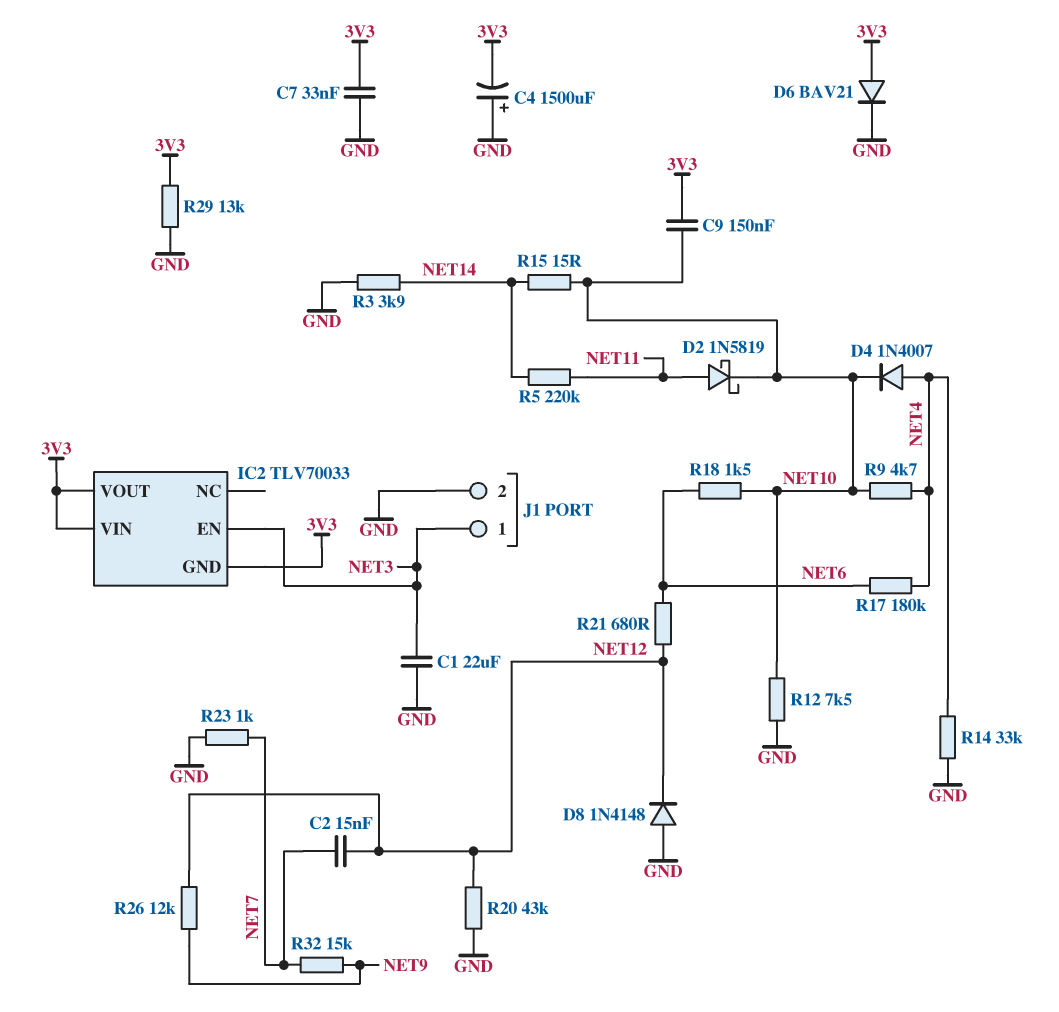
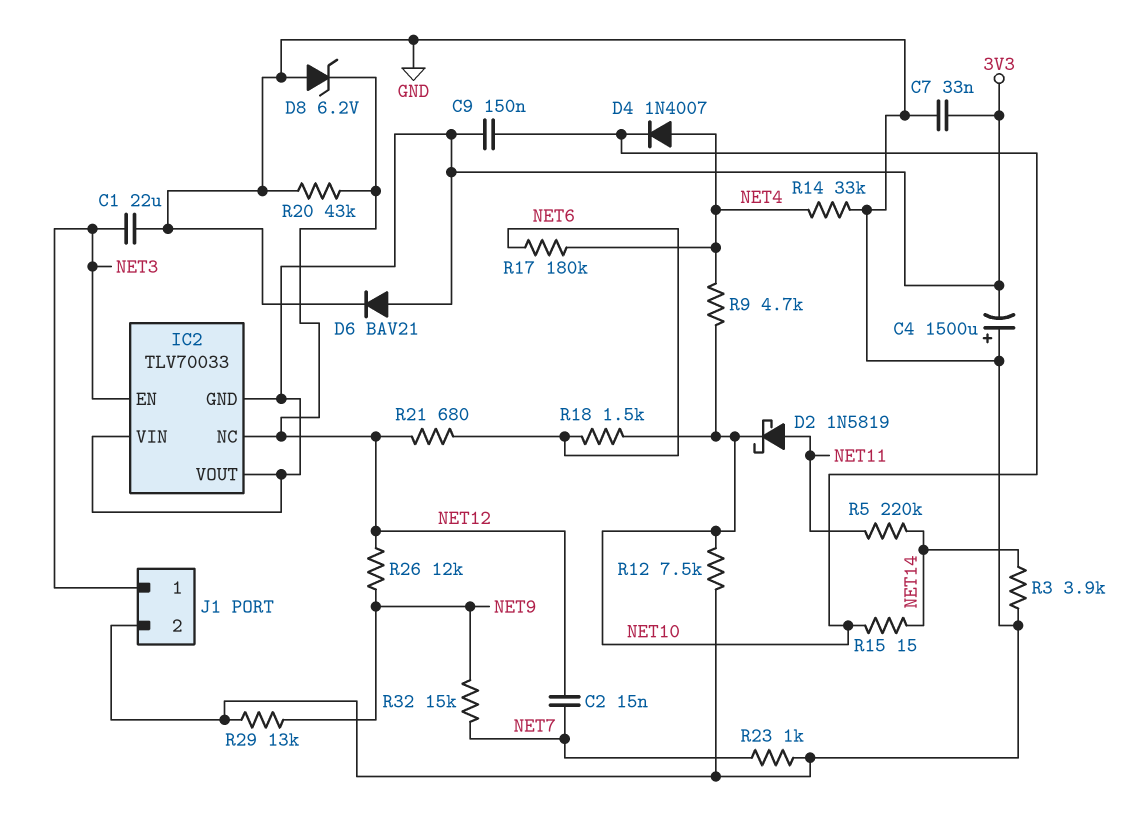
D8: diode 1N4148 (A GND, K NET12) -> zener 6.2V (A GND, K NET12)
IC2 pin NC: none -> NET12
R29: 13k (3V3, GND) -> 13k (GND, NET9)

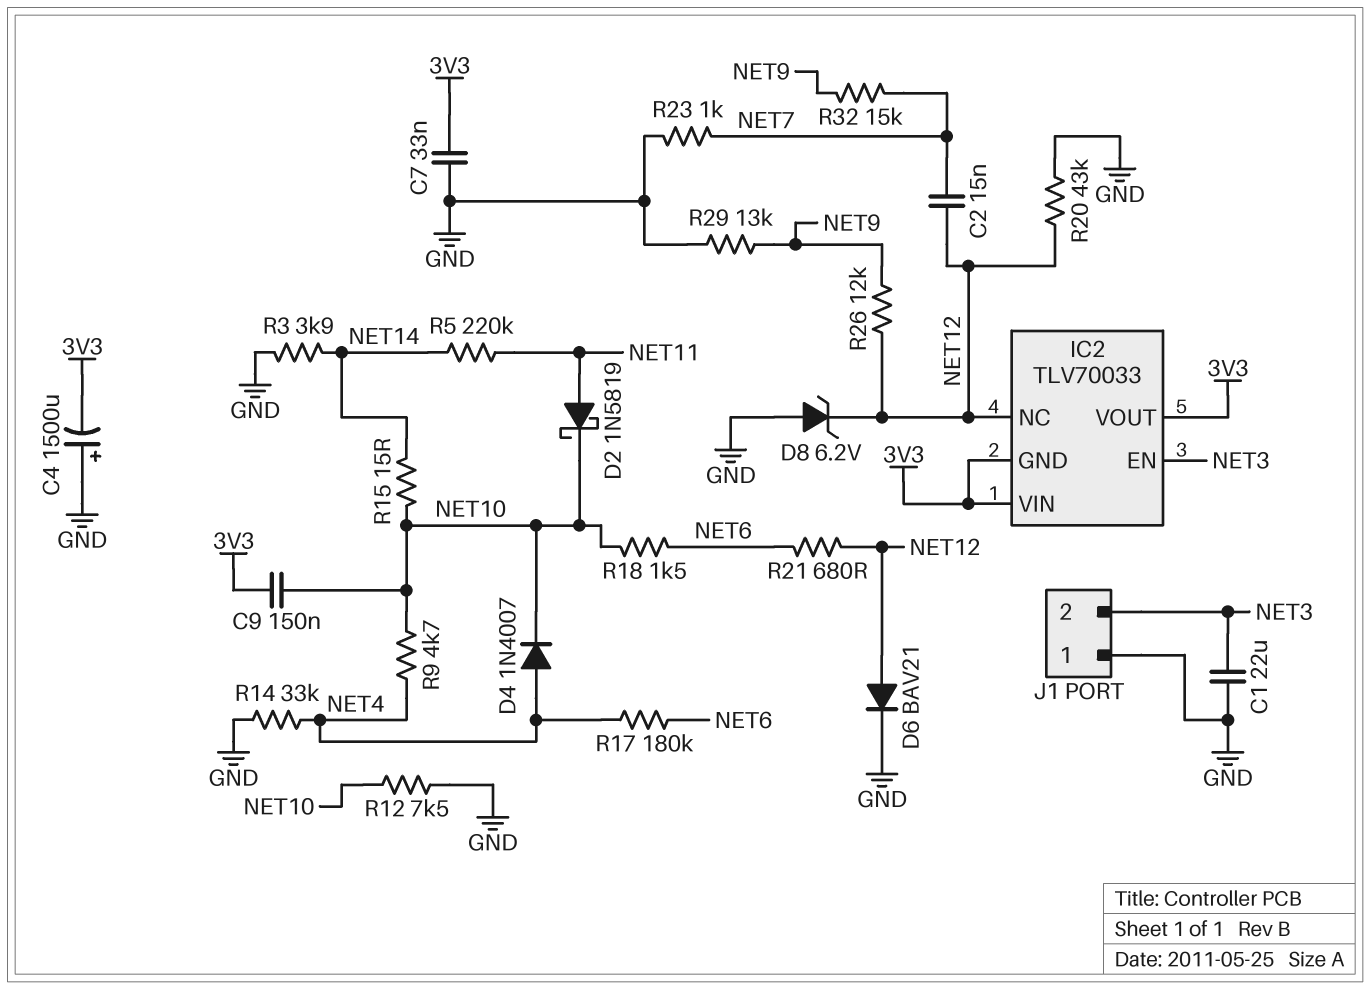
D6: diode BAV21 (A 3V3, K GND) -> diode BAV21 (A NET12, K GND)
J1 pin 1: NET3 -> GND
J1 pin 2: GND -> NET3

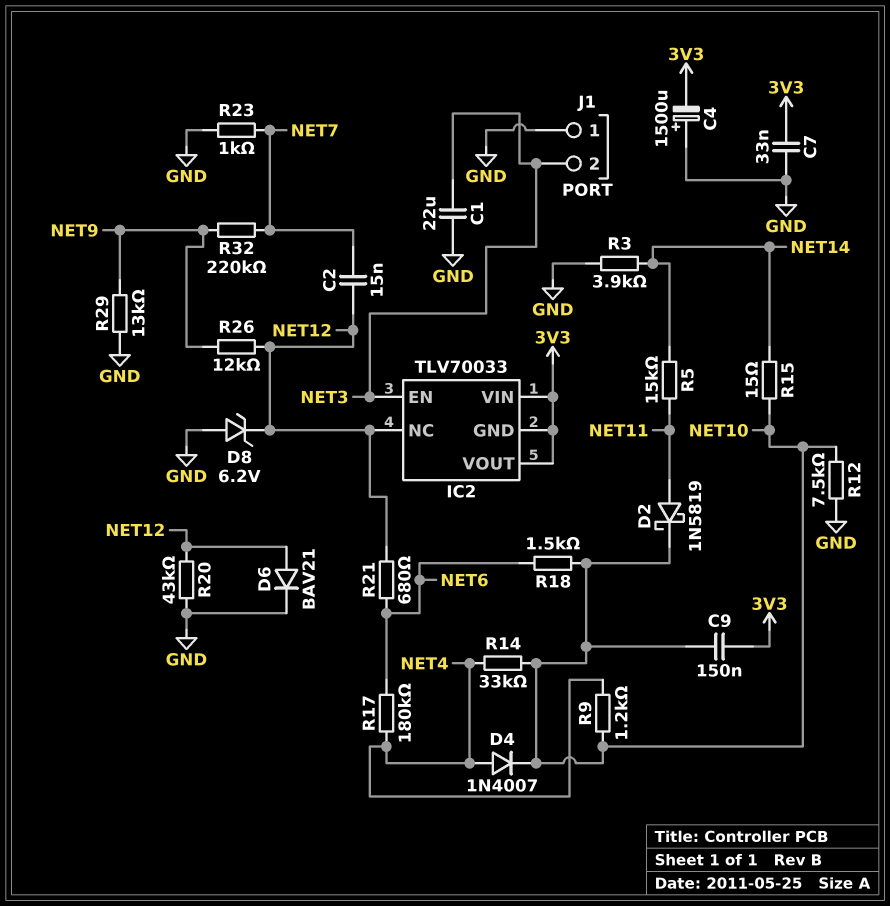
R5: 220k (NET11, NET14) -> 15k (NET11, NET14)
R9: 4.7k (NET4, NET10) -> 1.2k (NET4, NET10)
R14: 33k (GND, NET4) -> 33k (NET4, NET10)
R32: 15k (NET7, NET9) -> 220k (NET7, NET9)

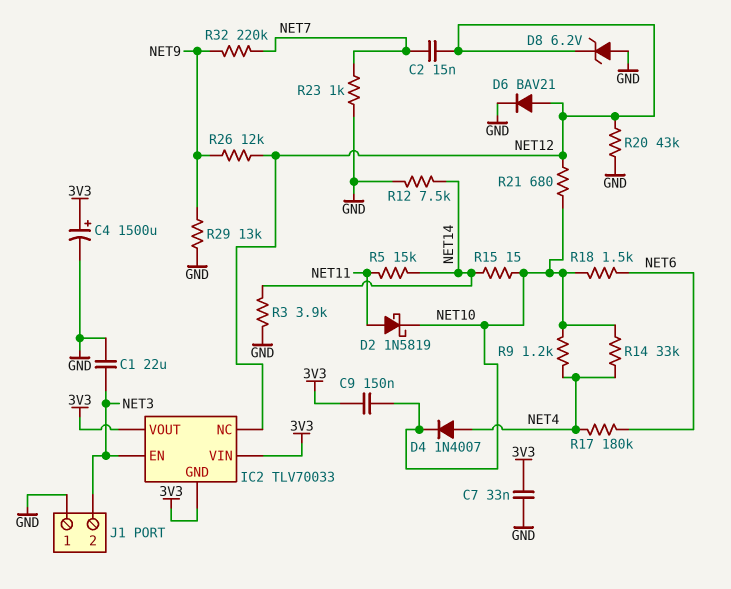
C4: 1500uF (plus GND, minus 3V3) -> 1500uF (plus 3V3, minus GND)
R12: 7.5k (GND, NET10) -> 7.5k (GND, NET14)
R21: 680 (NET6, NET12) -> 680 (NET10, NET12)

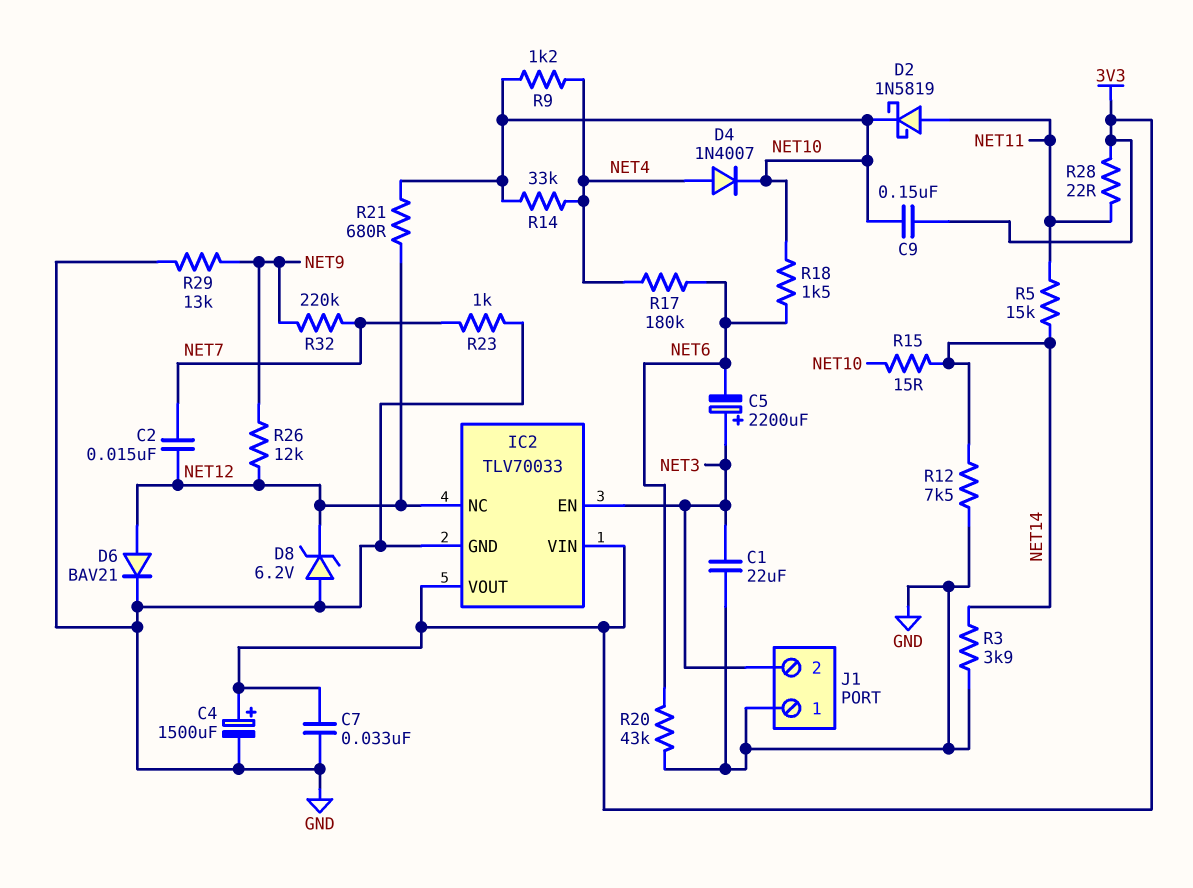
C5: none -> 2200uF (plus NET3, minus NET6)
IC2 pin GND: 3V3 -> GND
R20: 43k (GND, NET12) -> 43k (GND, NET6)
R28: none -> 22 (3V3, NET11)

